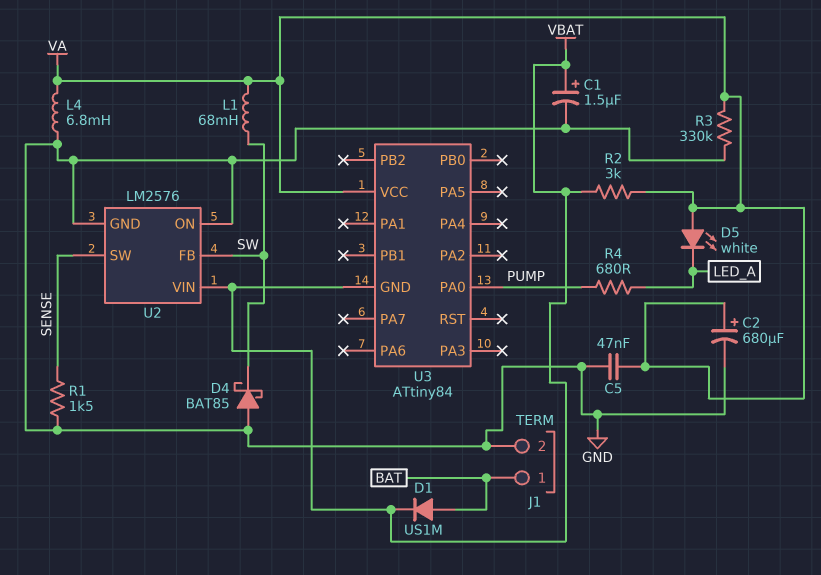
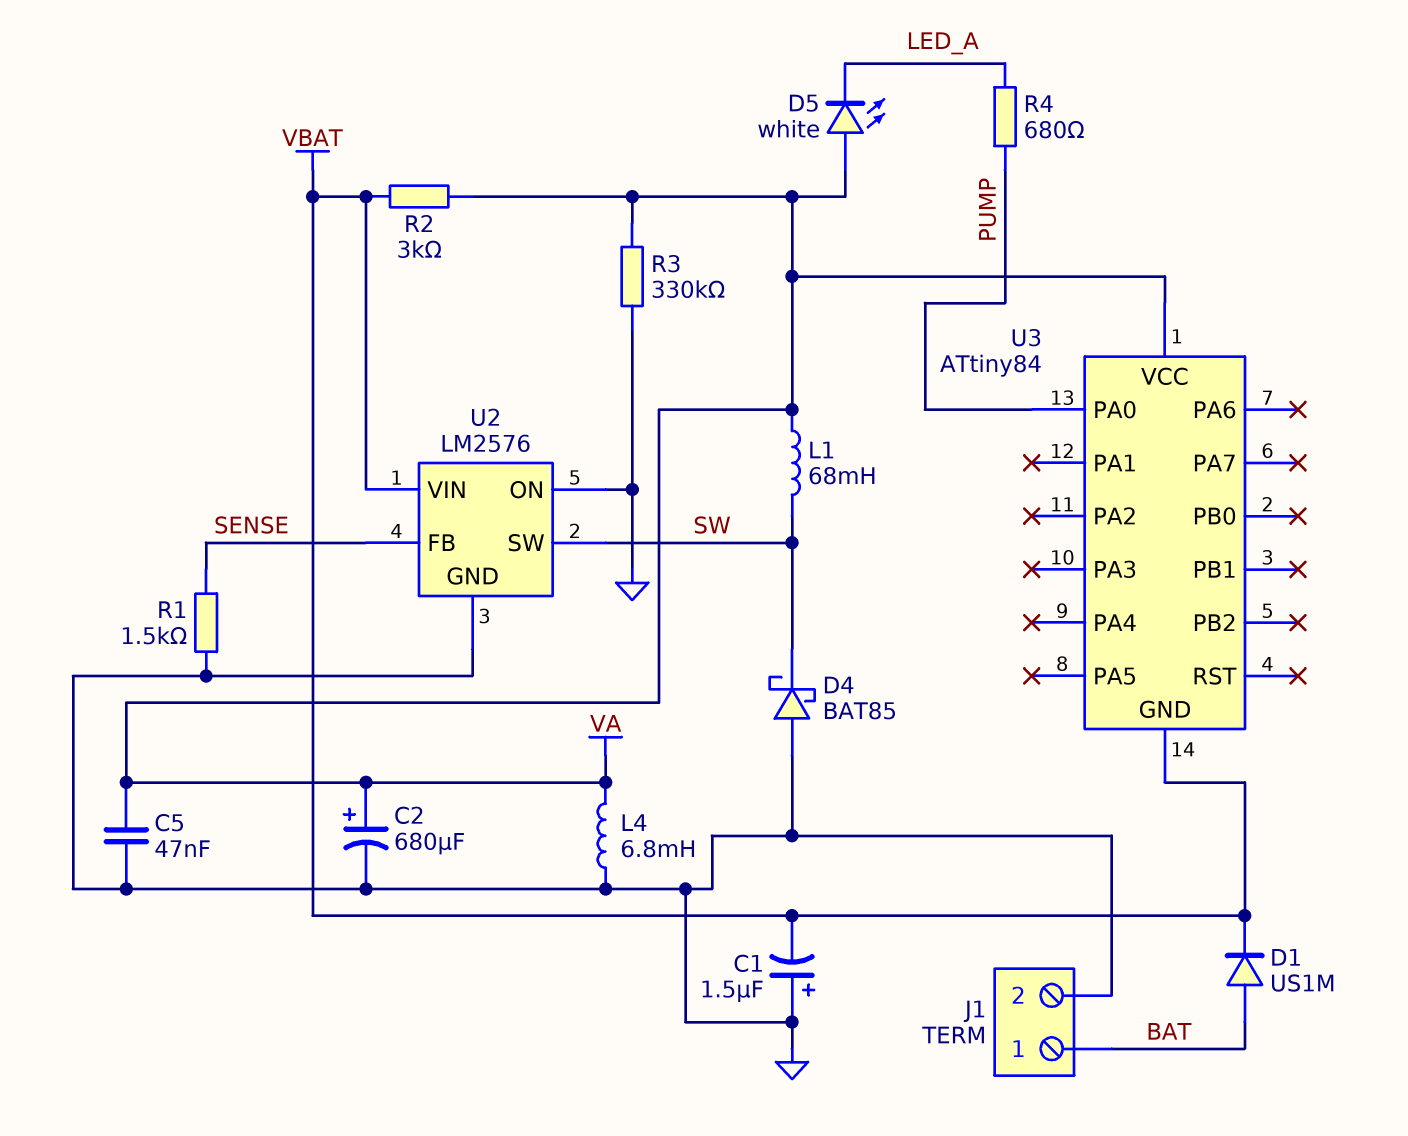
C1: 1.5uF (plus VBAT, minus GND) -> 1.5uF (plus GND, minus VBAT)
U2 pin FB: SW -> SENSE
U2 pin SW: SENSE -> SW

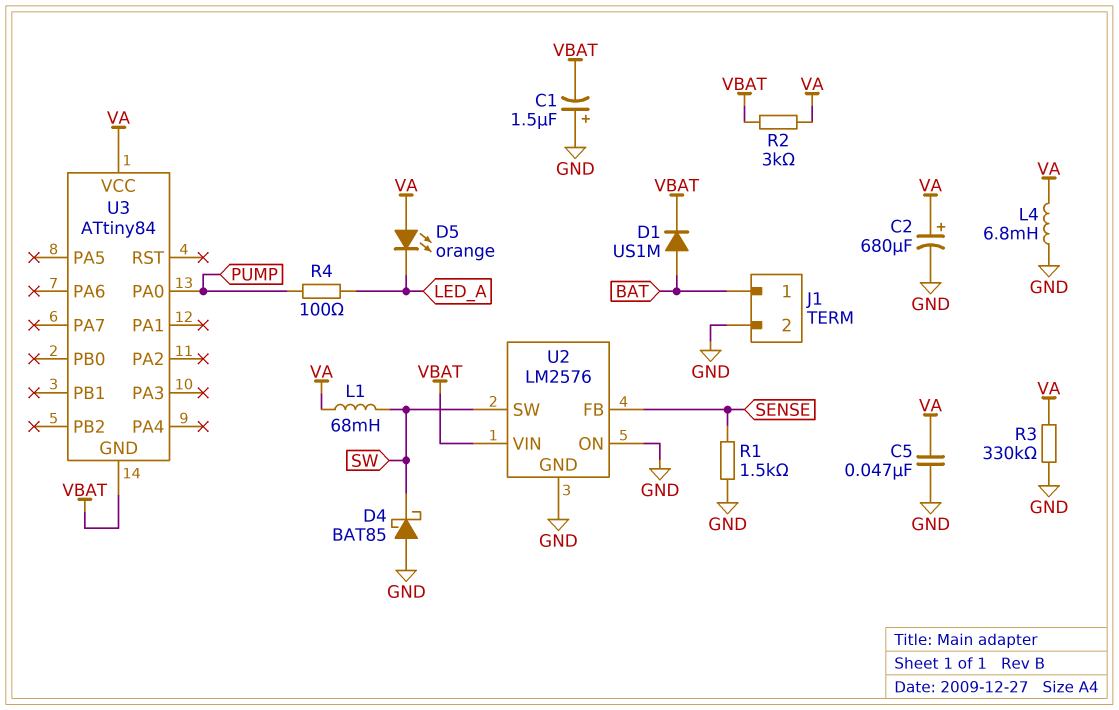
D5: LED white (A VA, K LED_A) -> LED orange (A VA, K LED_A)
R4: 680 (LED_A, PUMP) -> 100 (LED_A, PUMP)

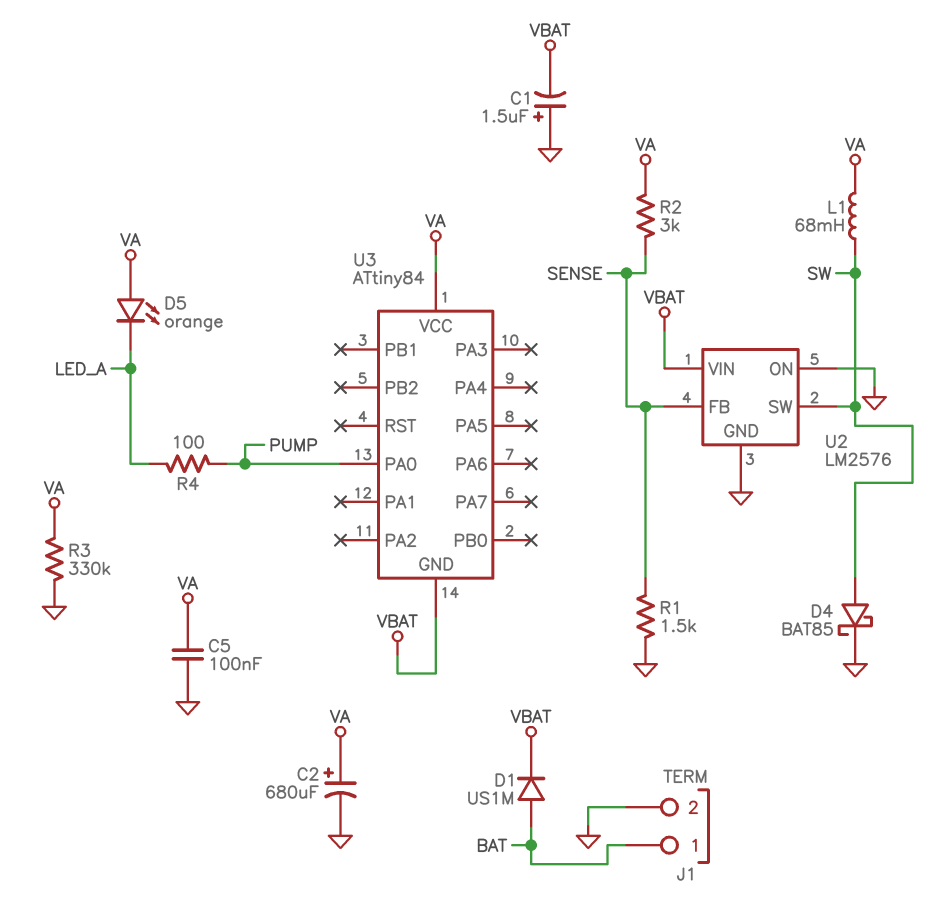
C5: 47nF (GND, VA) -> 100nF (GND, VA)
D4: schottky BAT85 (A GND, K SW) -> schottky BAT85 (A SW, K GND)
L4: 6.8mH (GND, VA) -> none
R2: 3k (VA, VBAT) -> 3k (SENSE, VA)

